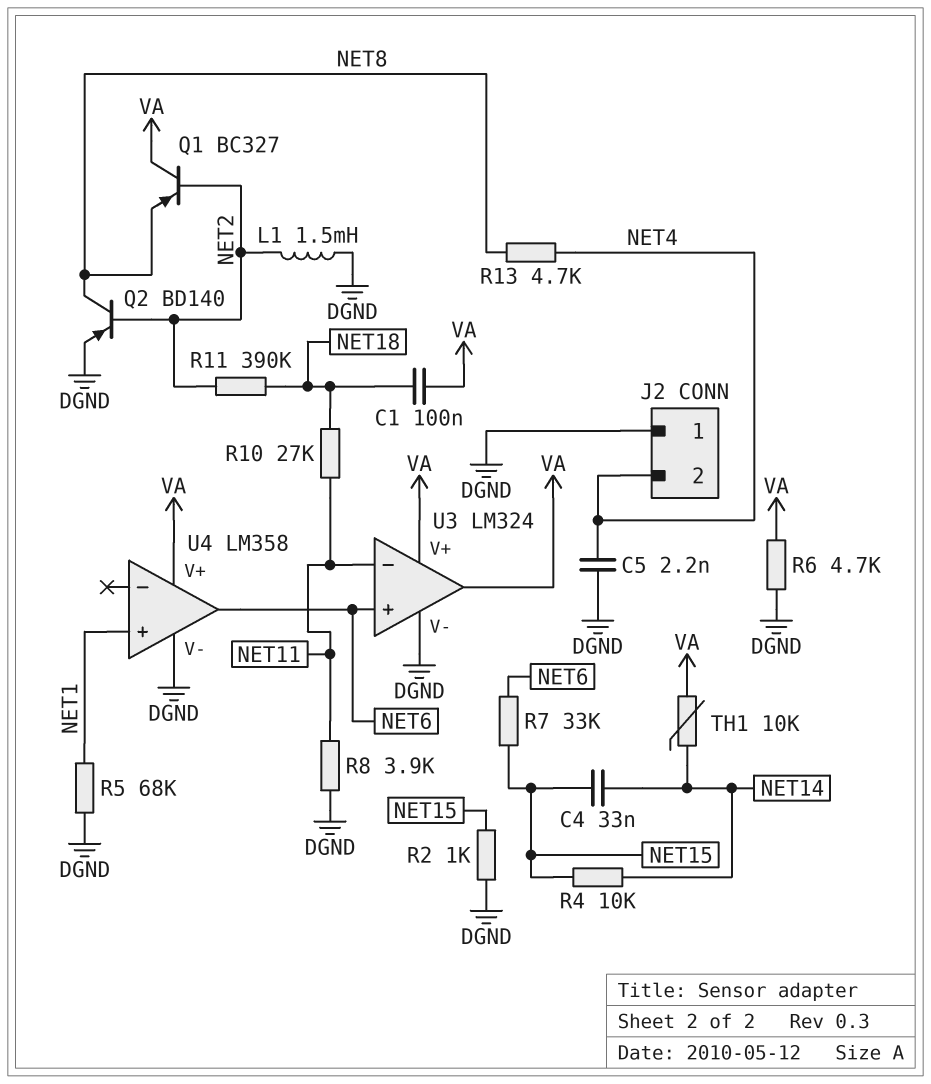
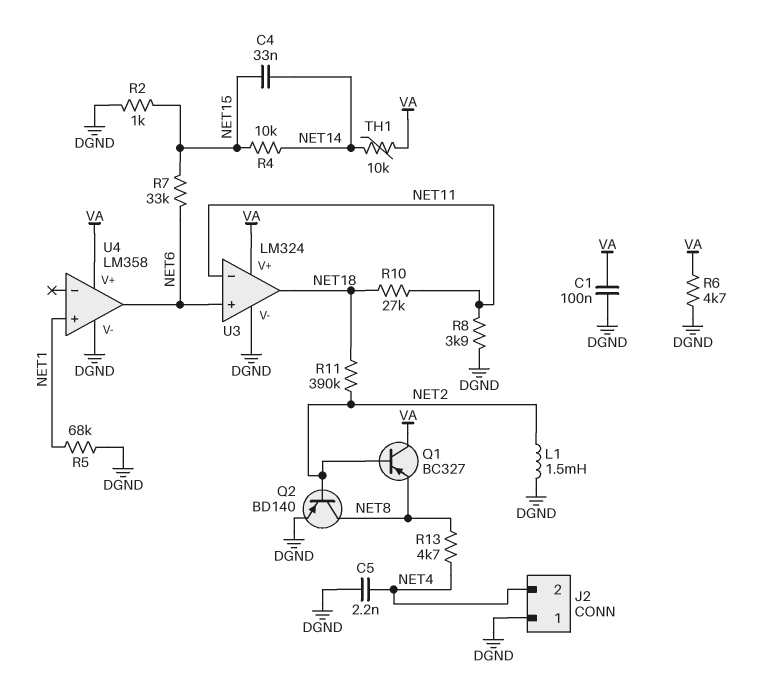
C1: 100nF (NET18, VA) -> 100nF (DGND, VA)
U3 pin out: VA -> NET18

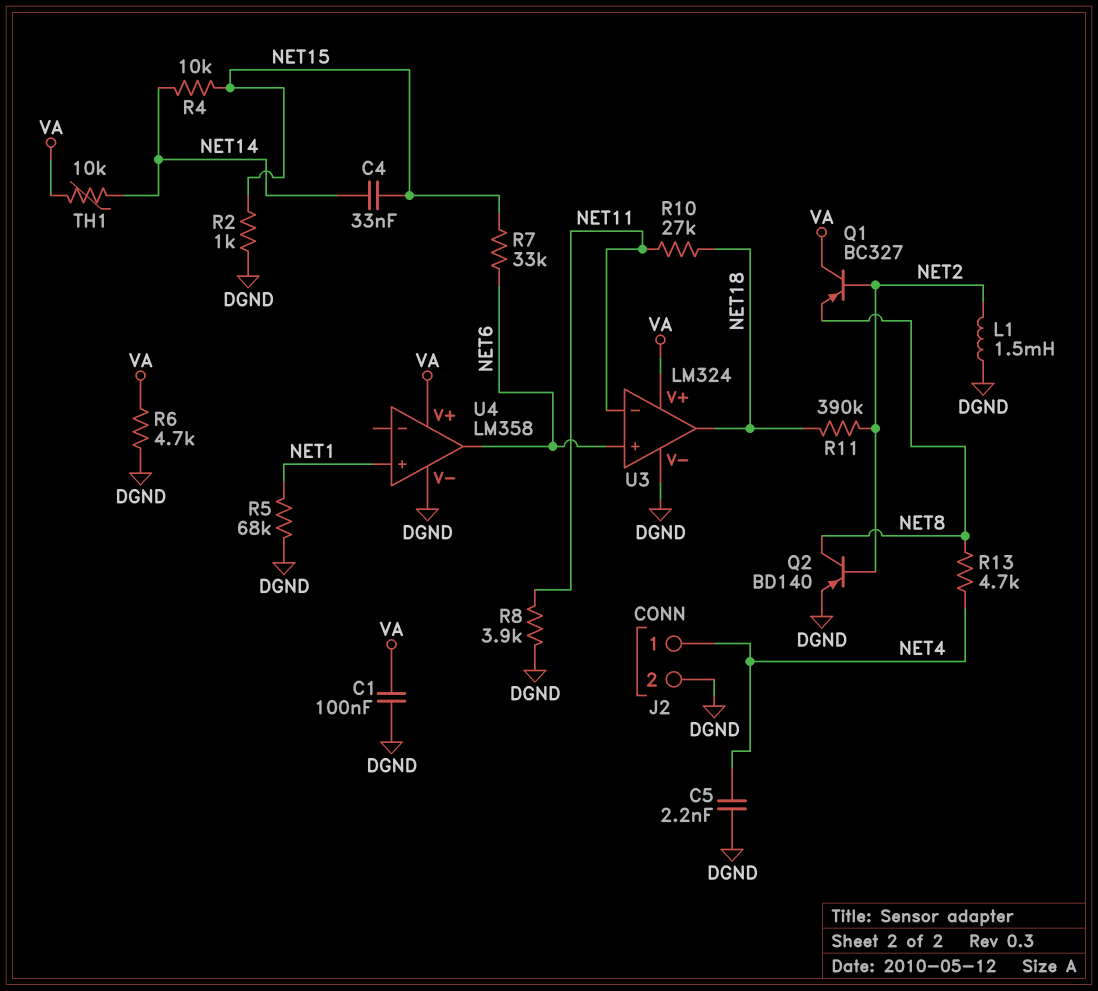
J2 pin 1: DGND -> NET4
J2 pin 2: NET4 -> DGND

